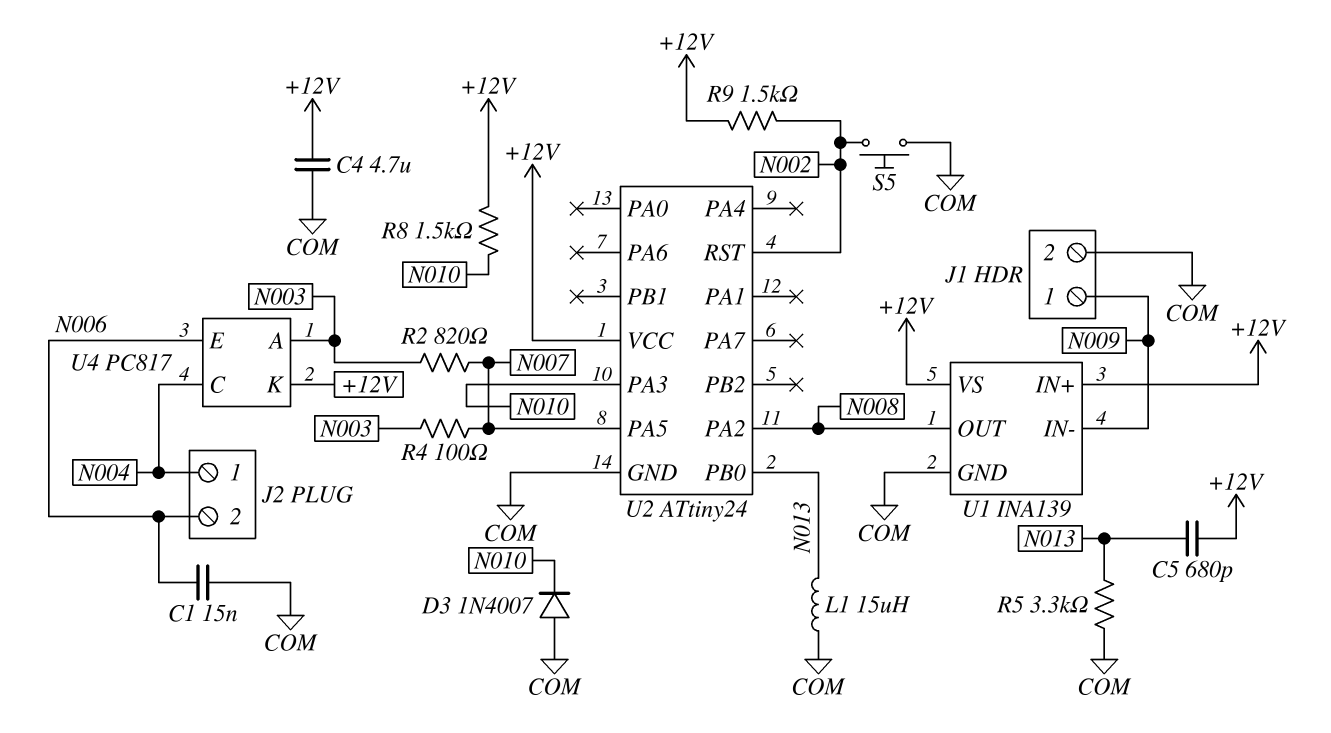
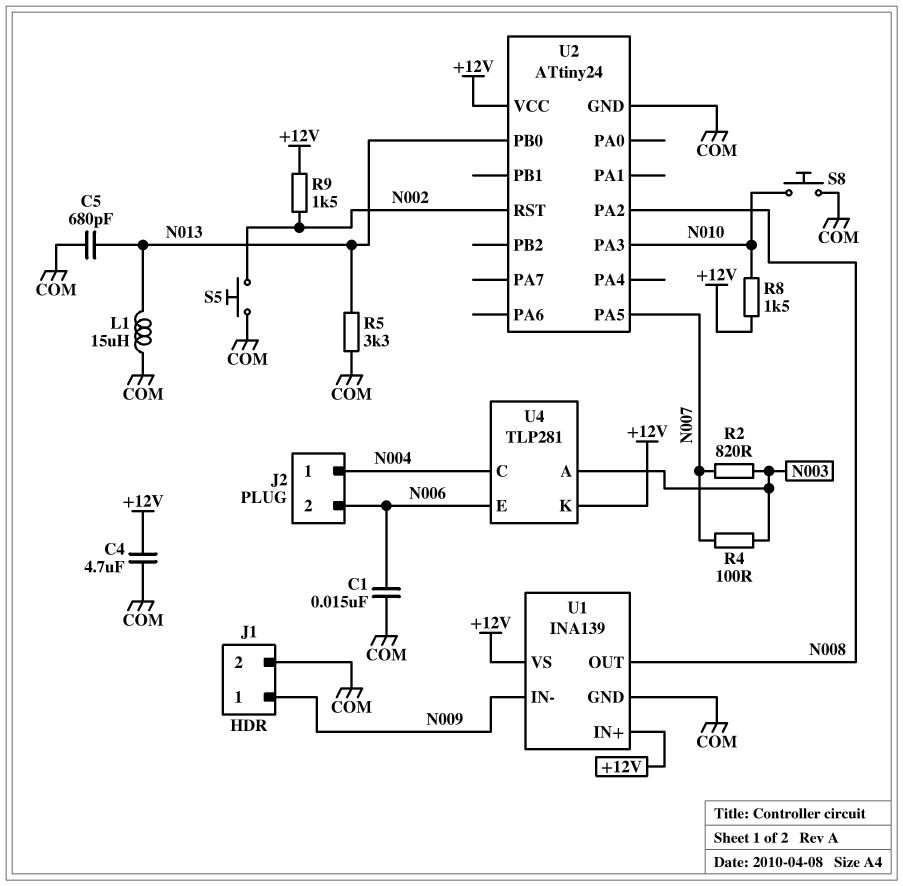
C5: 680pF (+12V, N013) -> 680pF (COM, N013)
D3: diode 1N4007 (A COM, K N010) -> none
S8: none -> button (COM, N010)
U4: PC817 -> TLP281

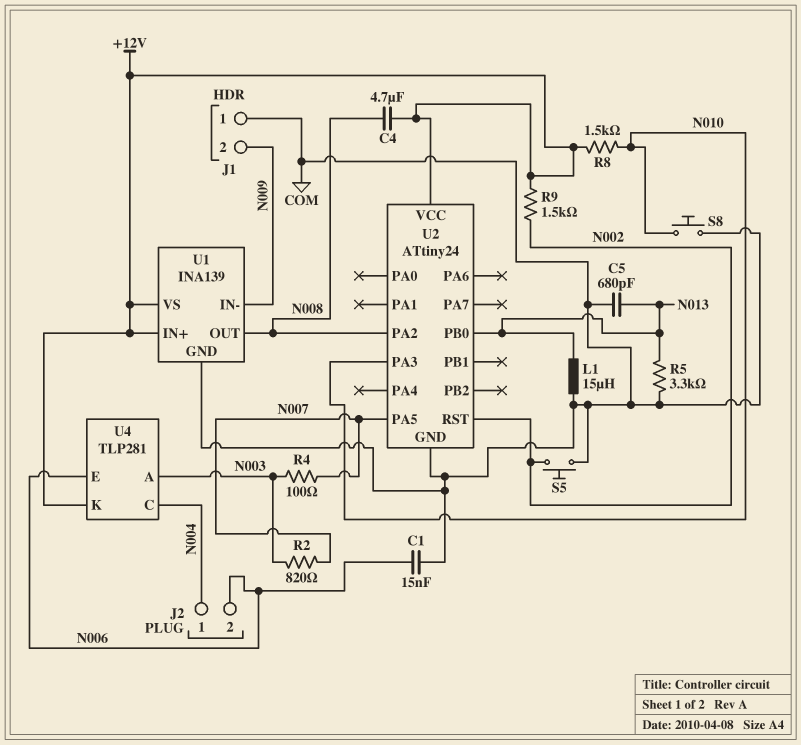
C4: 4.7uF (+12V, COM) -> 4.7uF (+12V, N008)
J1 pin 1: N009 -> COM
J1 pin 2: COM -> N009

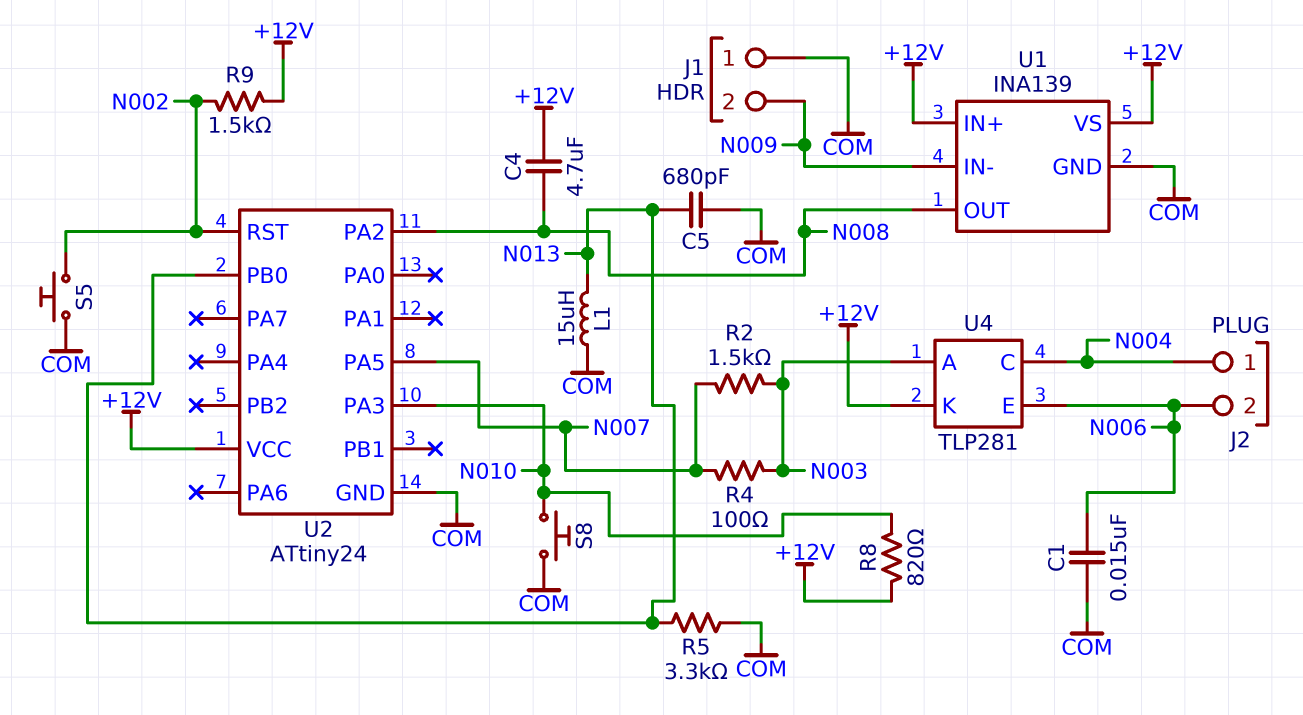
R2: 820 (N003, N007) -> 1.5k (N003, N007)
R8: 1.5k (+12V, N010) -> 820 (+12V, N010)

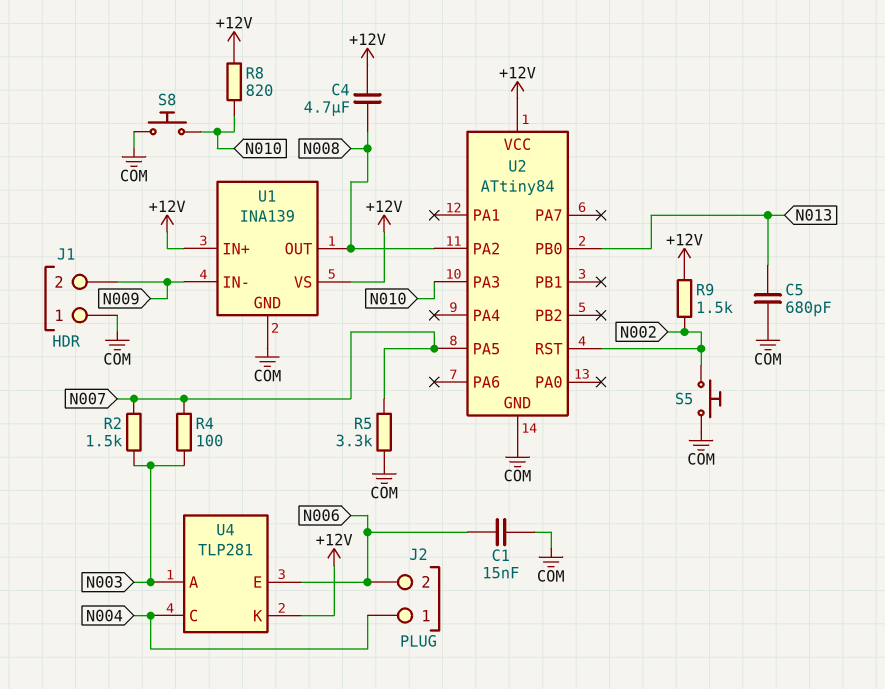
L1: 15uH (COM, N013) -> none
R5: 3.3k (COM, N013) -> 3.3k (COM, N007)
U2: ATtiny24 -> ATtiny84

